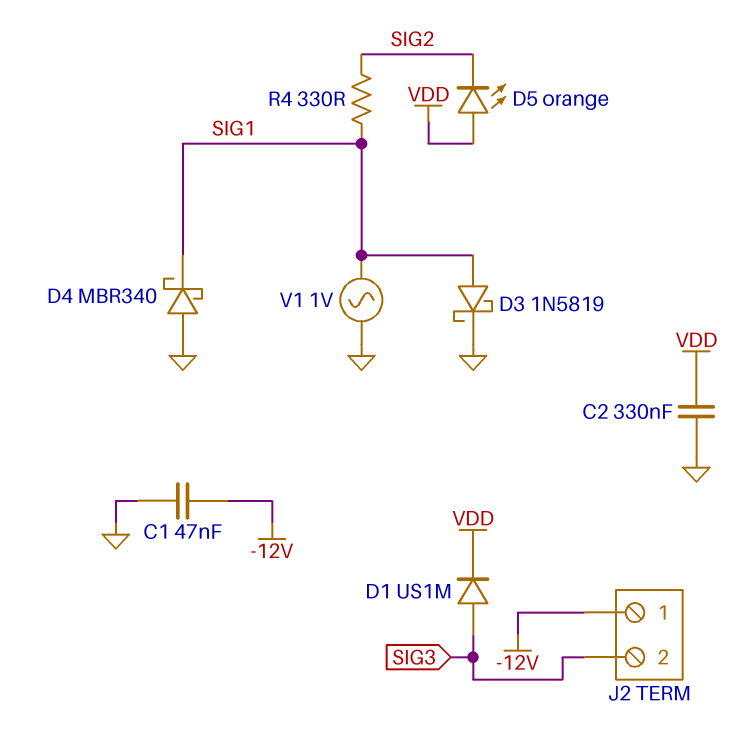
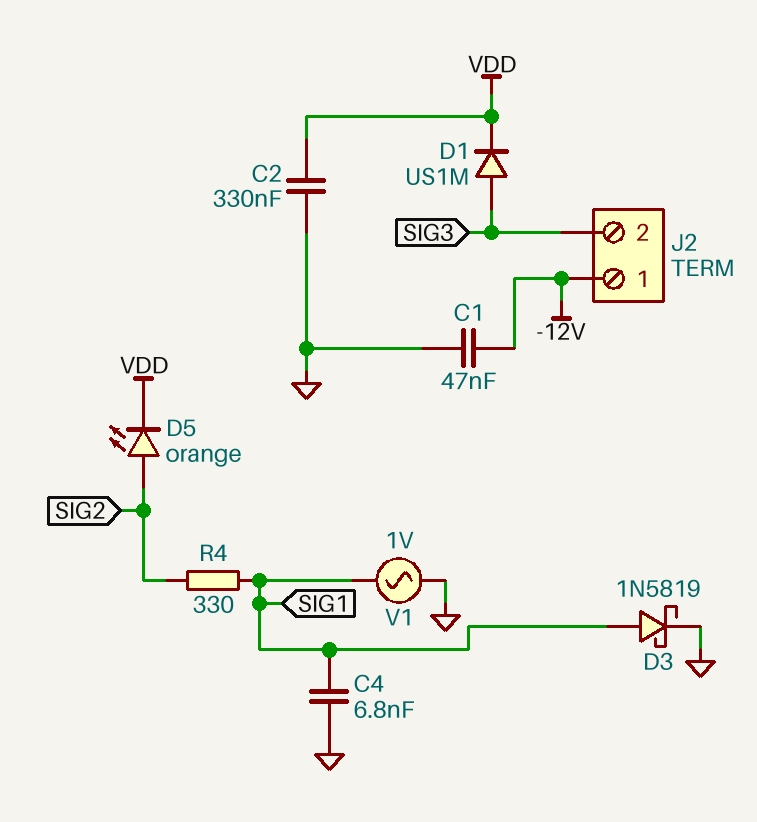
C4: none -> 6.8nF (GND, SIG1)
D4: schottky MBR340 (A GND, K SIG1) -> none
D5: LED orange (A VDD, K SIG2) -> LED orange (A SIG2, K VDD)

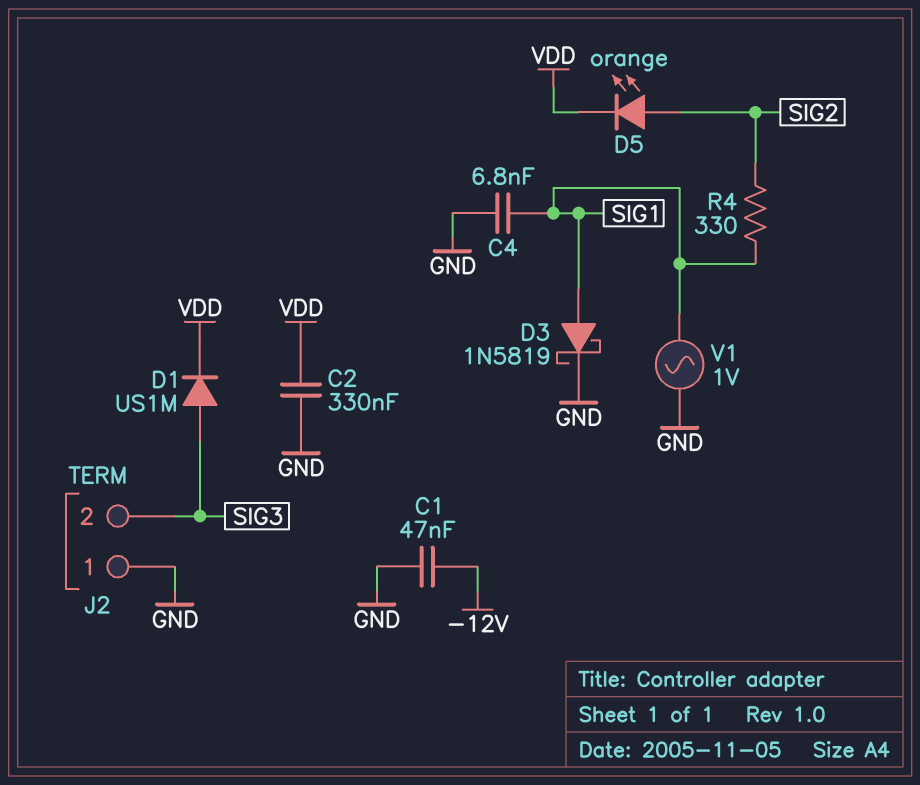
J2 pin 1: -12V -> GND

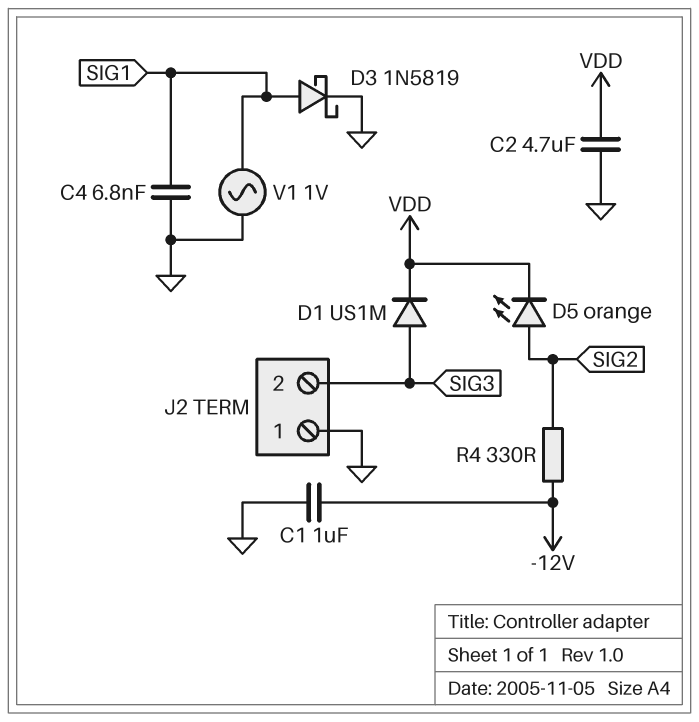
C1: 47nF (-12V, GND) -> 1uF (-12V, GND)
C2: 330nF (GND, VDD) -> 4.7uF (GND, VDD)
R4: 330 (SIG1, SIG2) -> 330 (-12V, SIG2)

